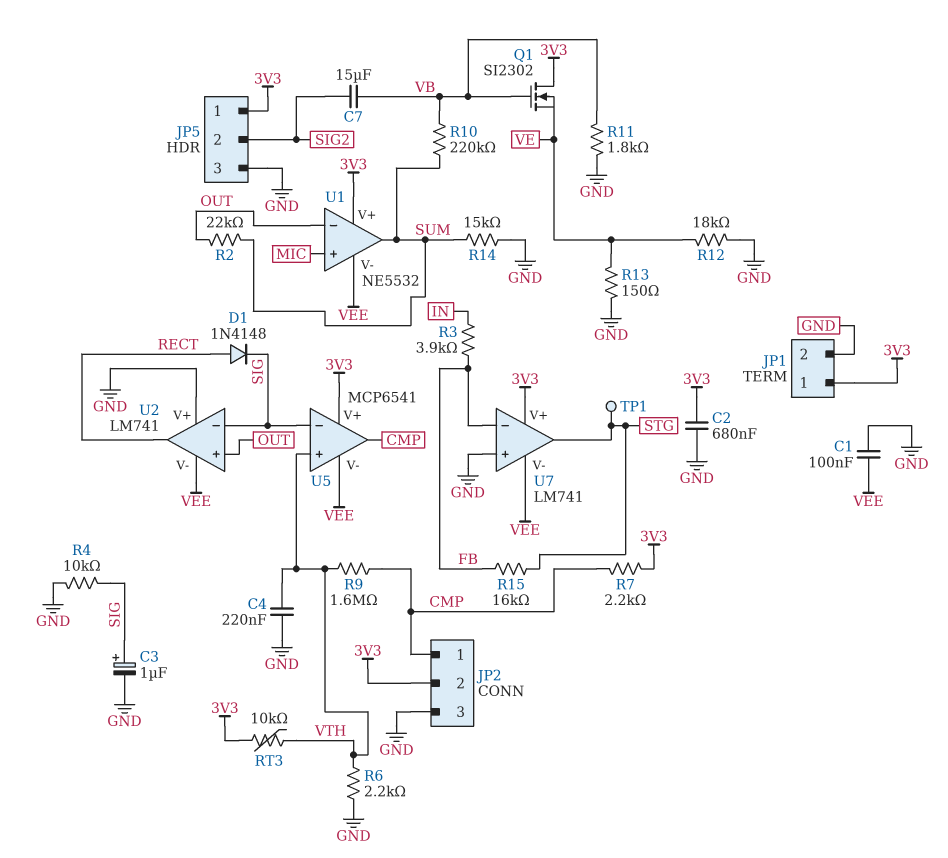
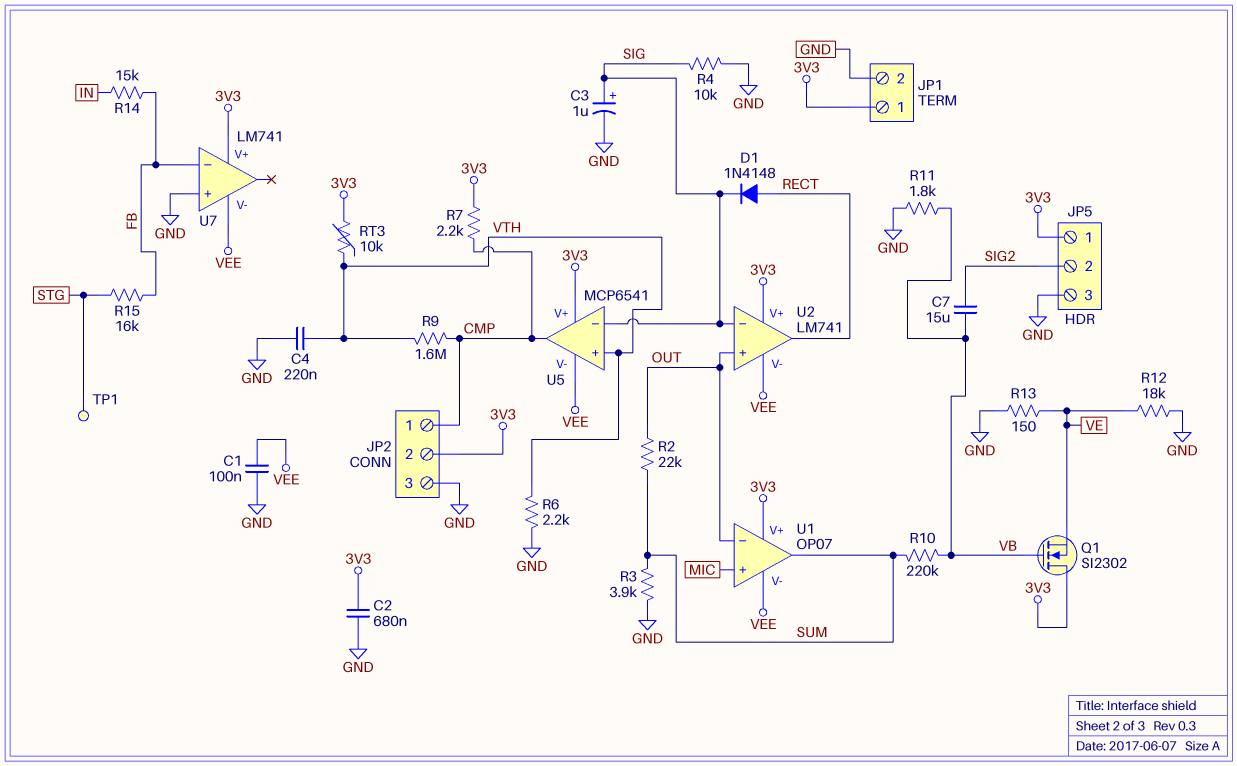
R3: 3.9k (FB, IN) -> 3.9k (GND, SUM)
R14: 15k (GND, SUM) -> 15k (FB, IN)
U1: NE5532 -> OP07
U2 pin V+: GND -> 3V3
U7 pin out: STG -> none

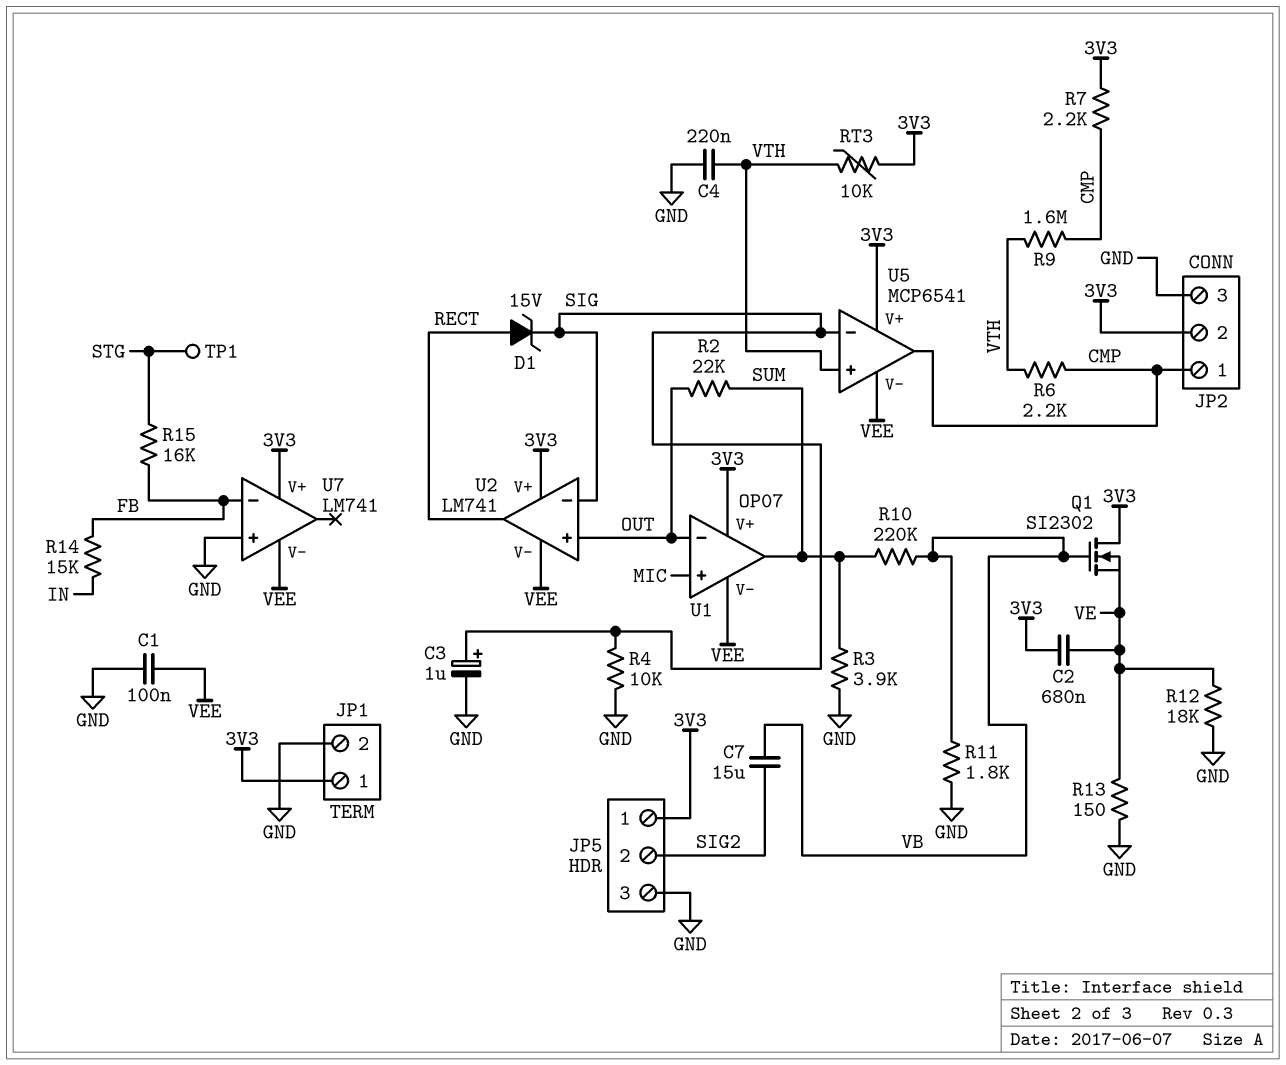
C2: 680nF (3V3, GND) -> 680nF (3V3, VE)
D1: diode 1N4148 (A RECT, K SIG) -> zener 15V (A RECT, K SIG)
R6: 2.2k (GND, VTH) -> 2.2k (CMP, VTH)

